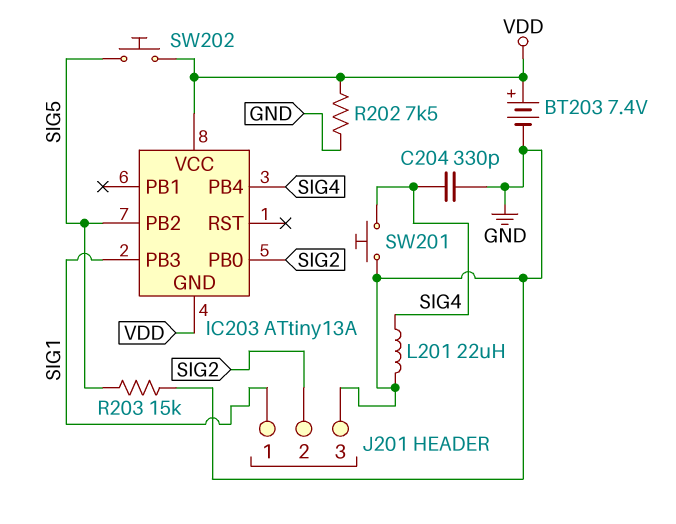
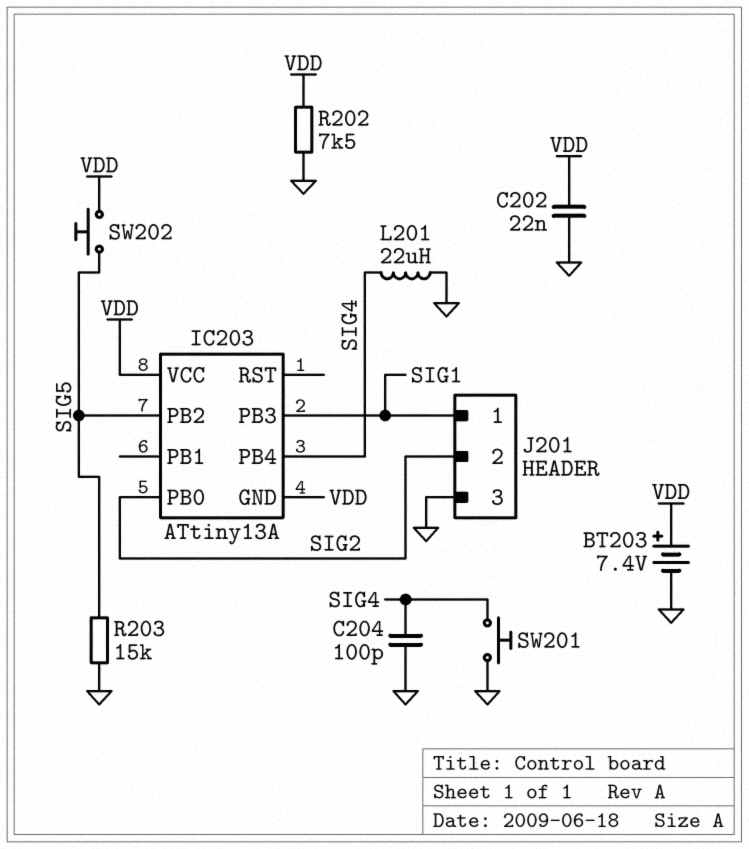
C202: none -> 22nF (GND, VDD)
C204: 330pF (GND, SIG4) -> 100pF (GND, SIG4)

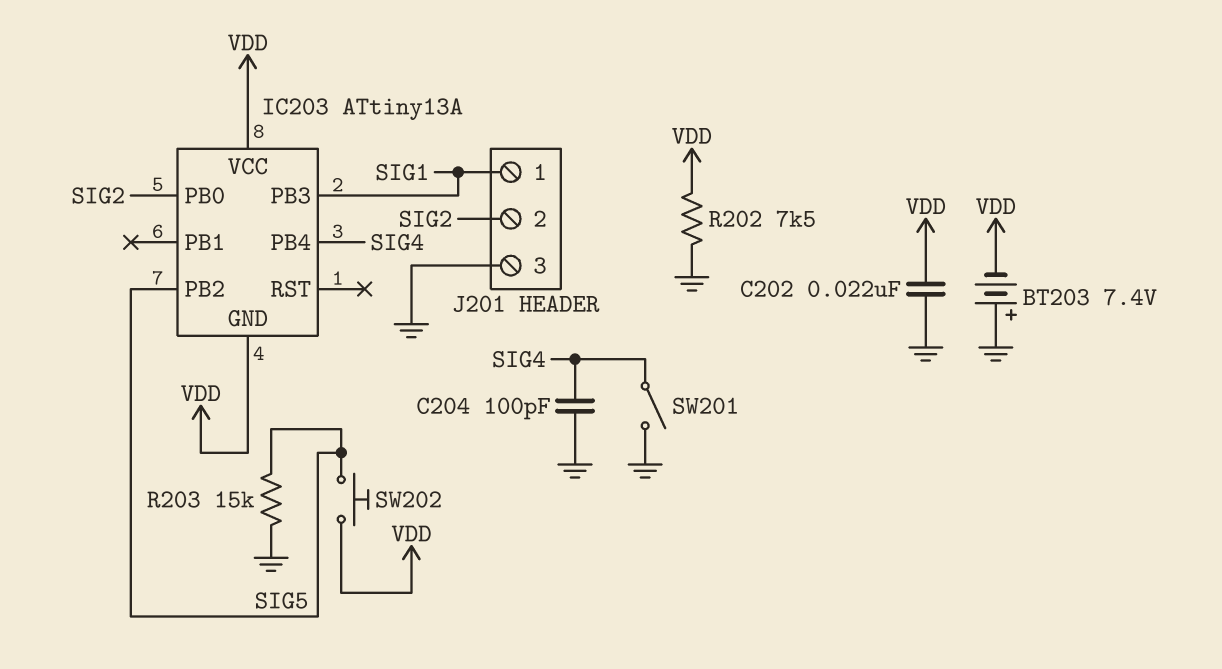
BT203: 7.4V (plus VDD, minus GND) -> 7.4V (plus GND, minus VDD)
L201: 22uH (GND, SIG4) -> none
SW201: button (GND, SIG4) -> switch (GND, SIG4)

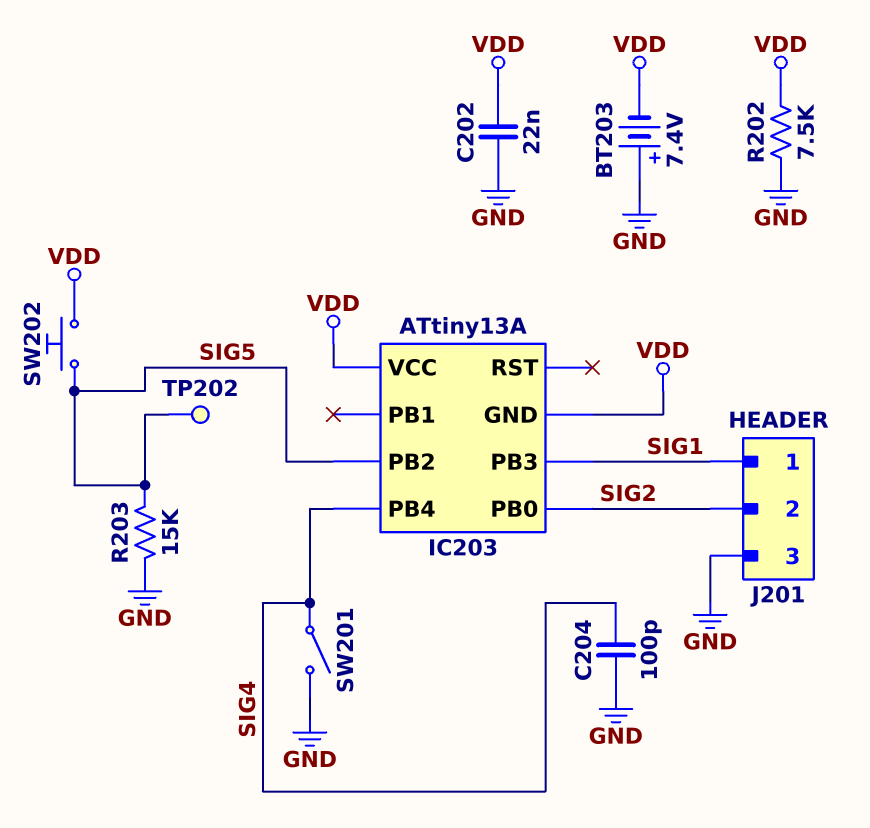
TP202: none -> test point (SIG5)

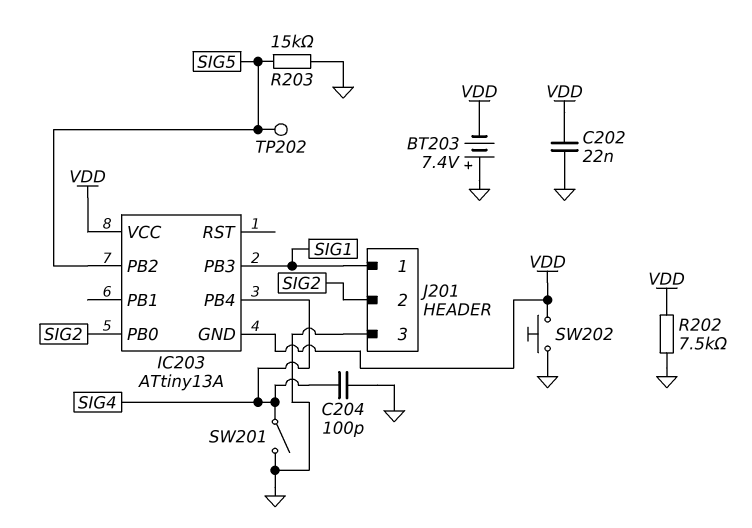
SW202: button (SIG5, VDD) -> button (GND, VDD)

